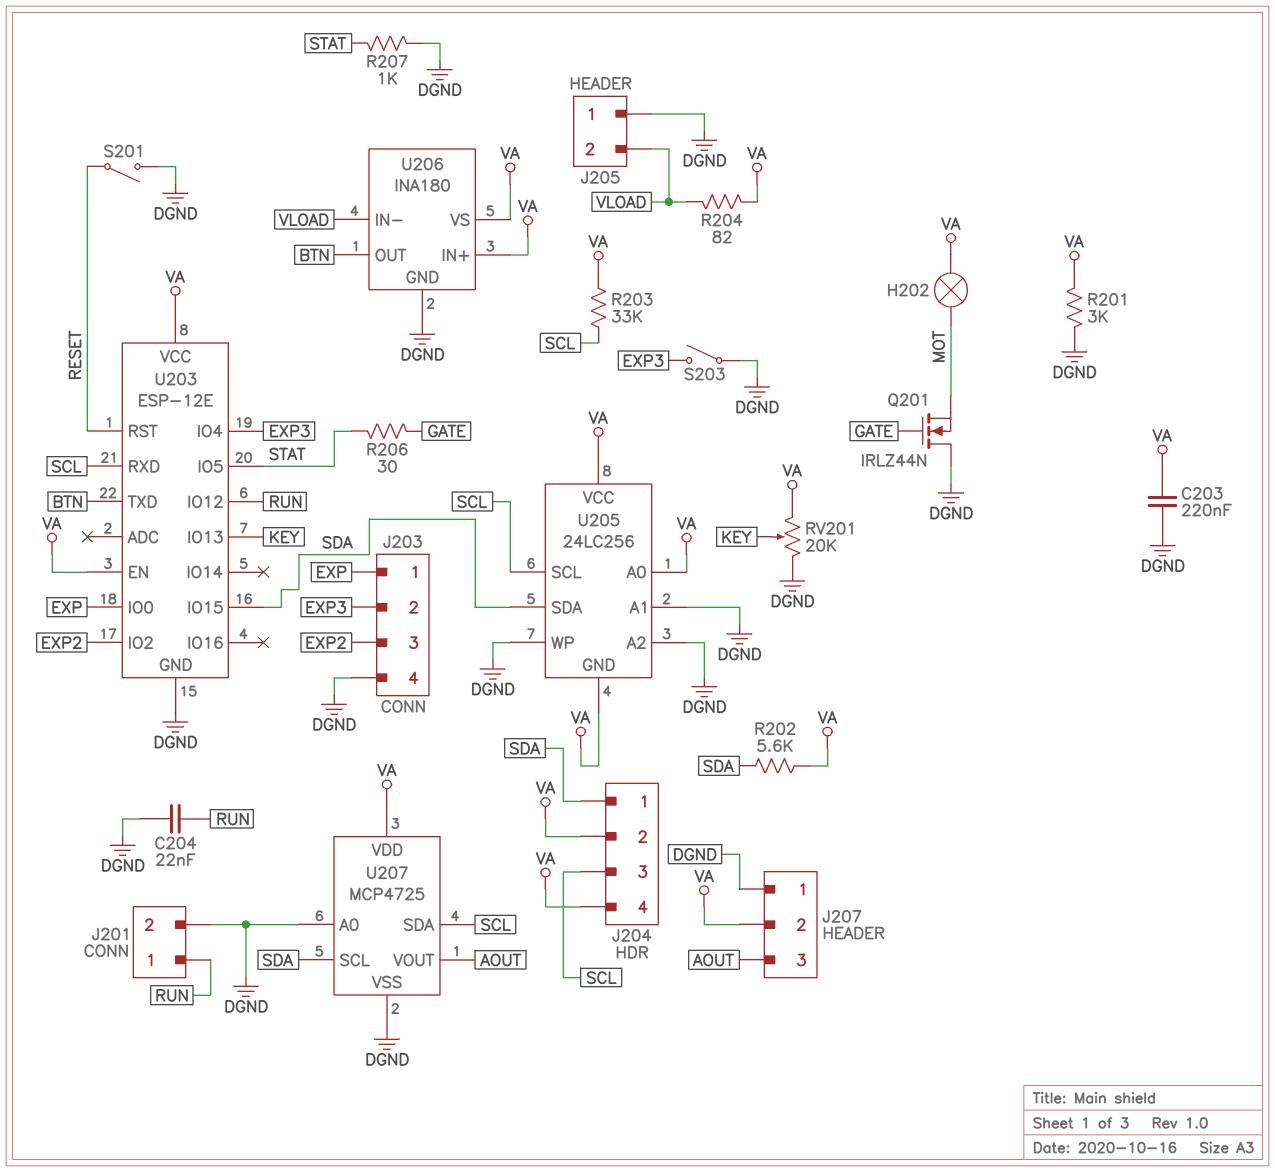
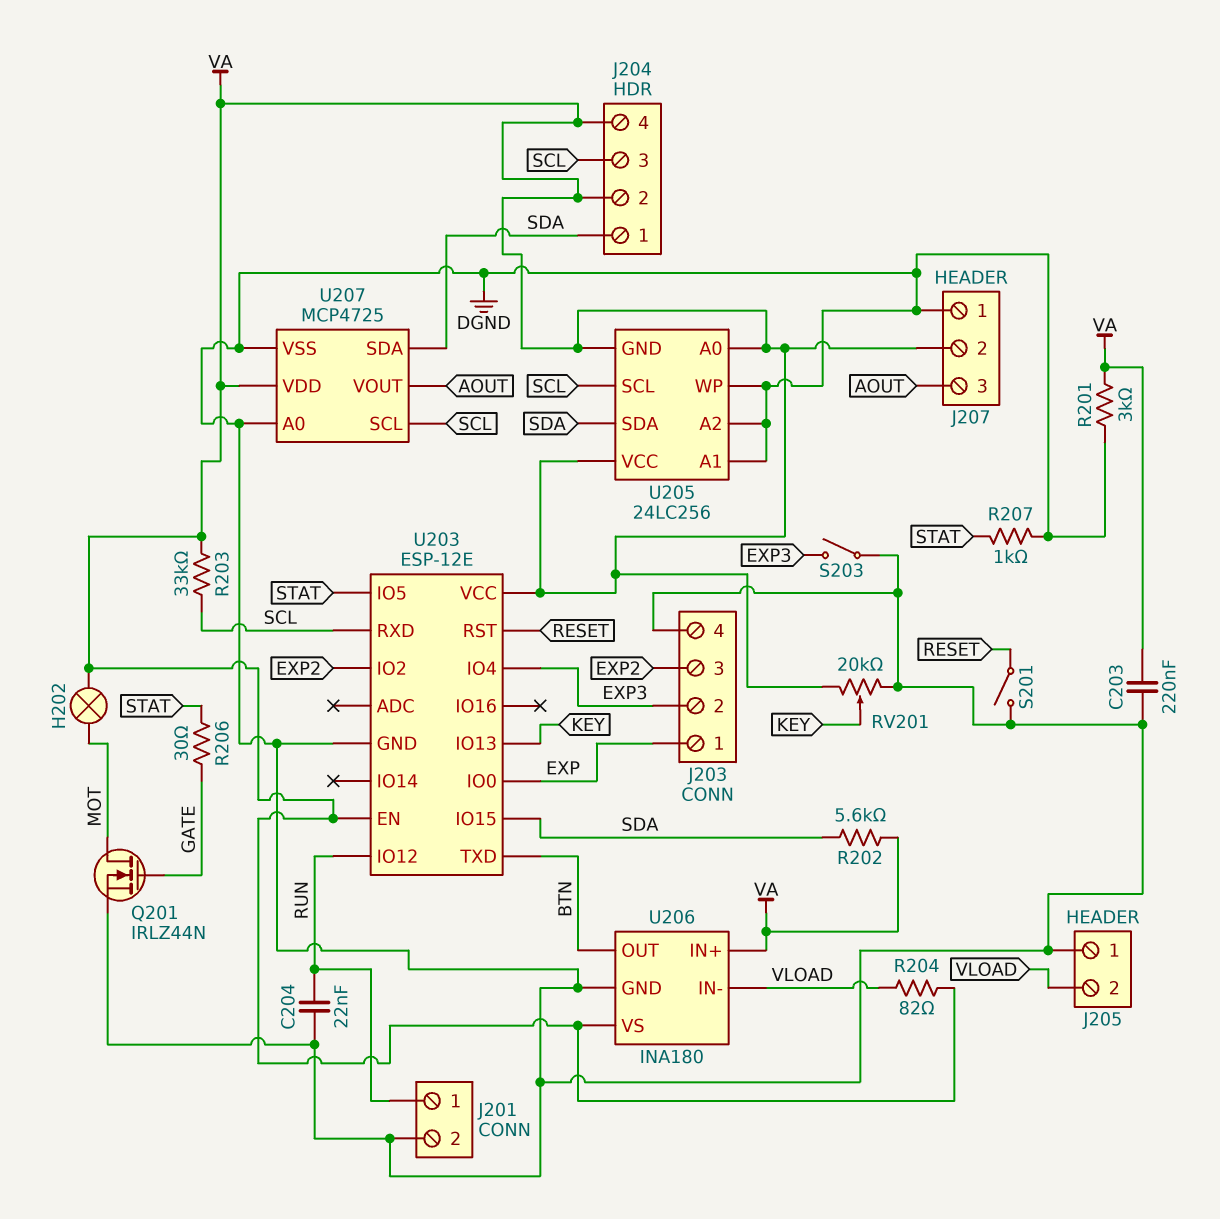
Q201: NMOS IRLZ44N (G GATE, D DGND, S MOT) -> NMOS IRLZ44N (G GATE, D MOT, S DGND)
U207 pin SCL: SDA -> SCL
U207 pin SDA: SCL -> SDA

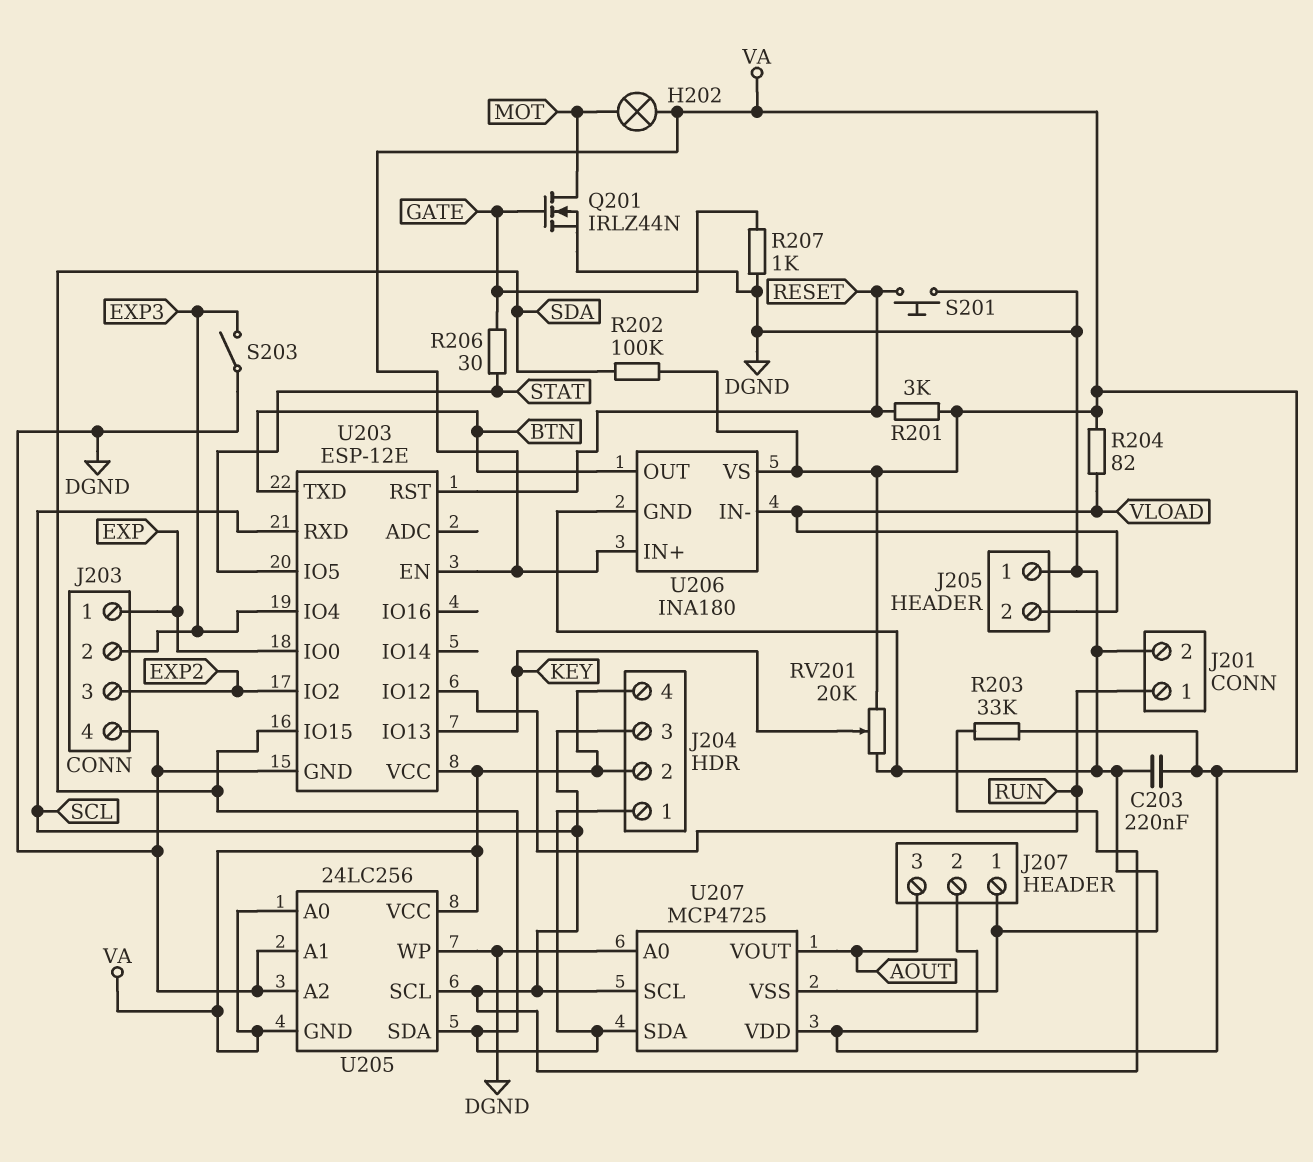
C204: 22nF (DGND, RUN) -> none
R201: 3k (DGND, VA) -> 3k (RESET, VA)
R202: 5.6k (SDA, VA) -> 100k (SDA, VA)
R207: 1k (DGND, STAT) -> 1k (DGND, GATE)
S201: switch (DGND, RESET) -> button (DGND, RESET)

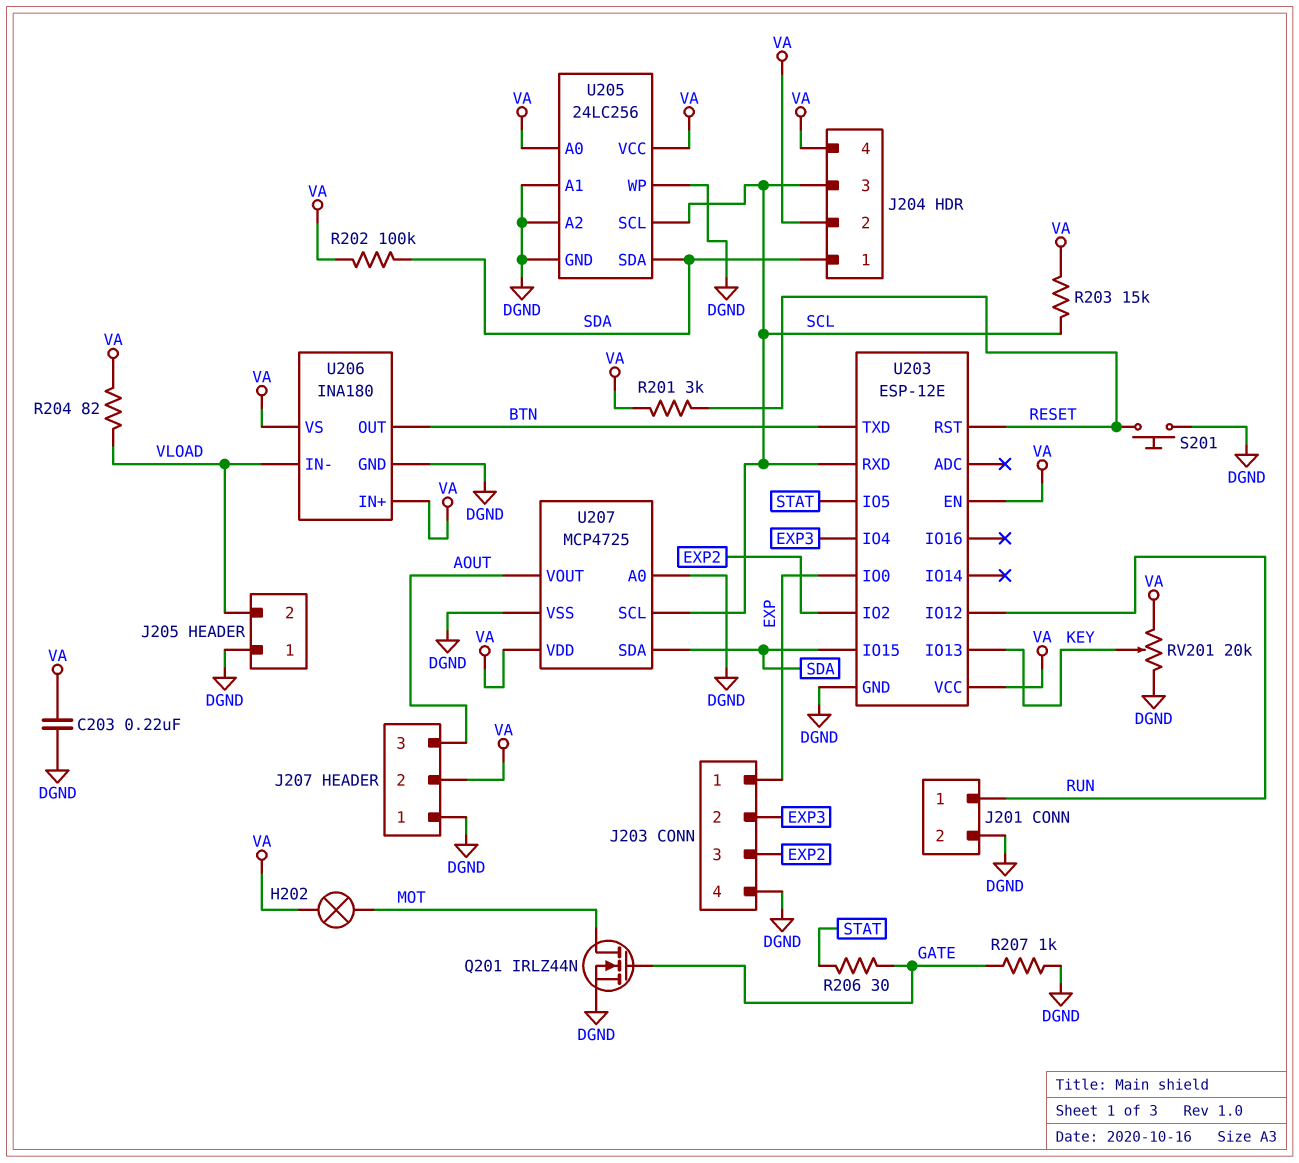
R203: 33k (SCL, VA) -> 15k (SCL, VA)
S203: switch (DGND, EXP3) -> none
U205 pin GND: VA -> DGND

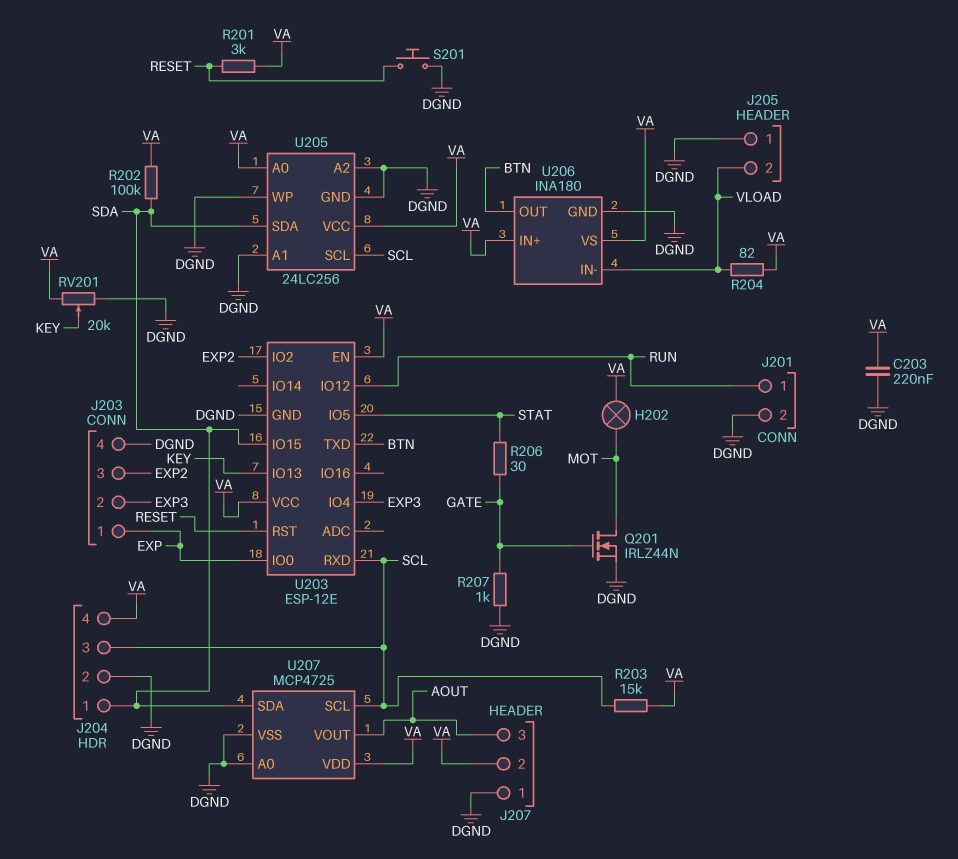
J204 pin 2: VA -> DGND

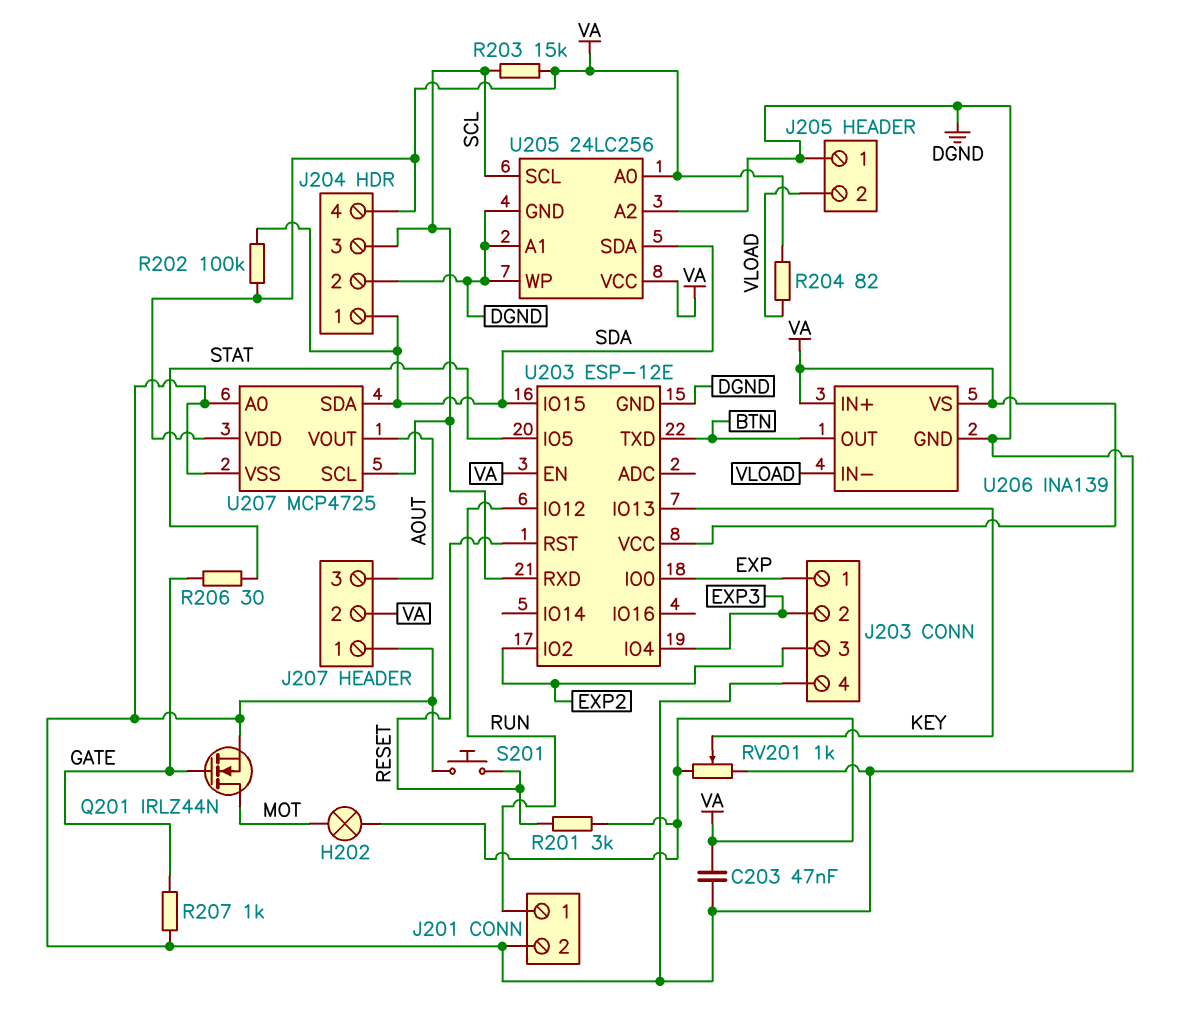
C203: 220nF (DGND, VA) -> 47nF (DGND, VA)
RV201: 20k (DGND, VA, wiper KEY) -> 1k (DGND, VA, wiper KEY)
U206: INA180 -> INA139

